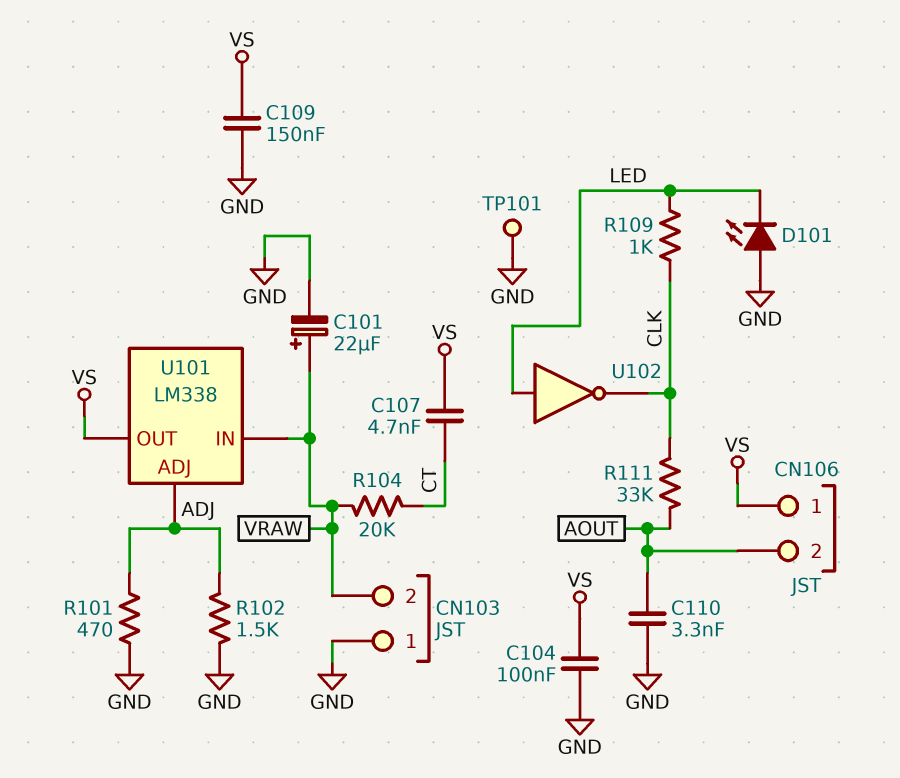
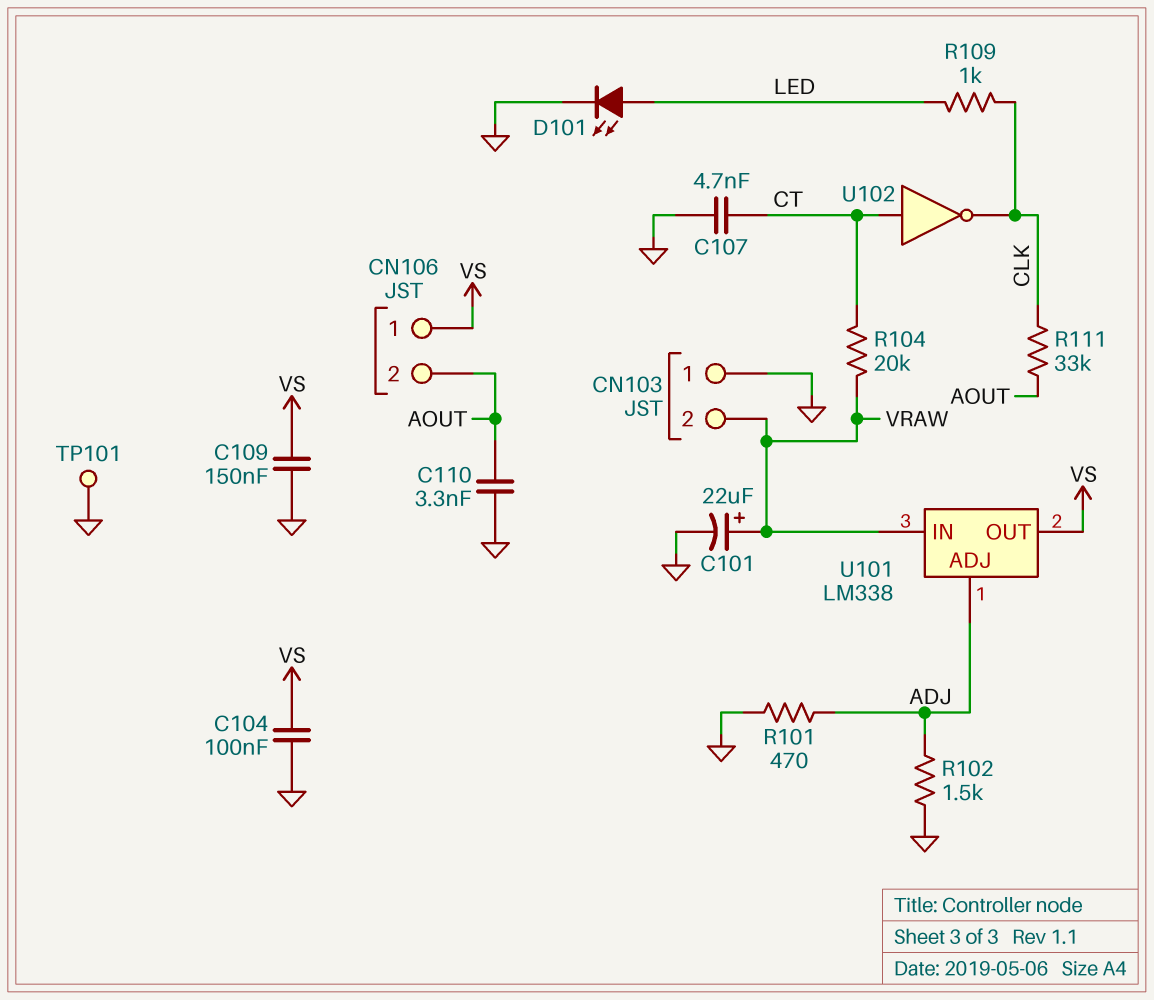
C107: 4.7nF (CT, VS) -> 4.7nF (CT, GND)
D101: LED (A GND, K LED) -> LED (A LED, K GND)
U102: NOT (in LED, out CLK) -> NOT (in CT, out CLK)

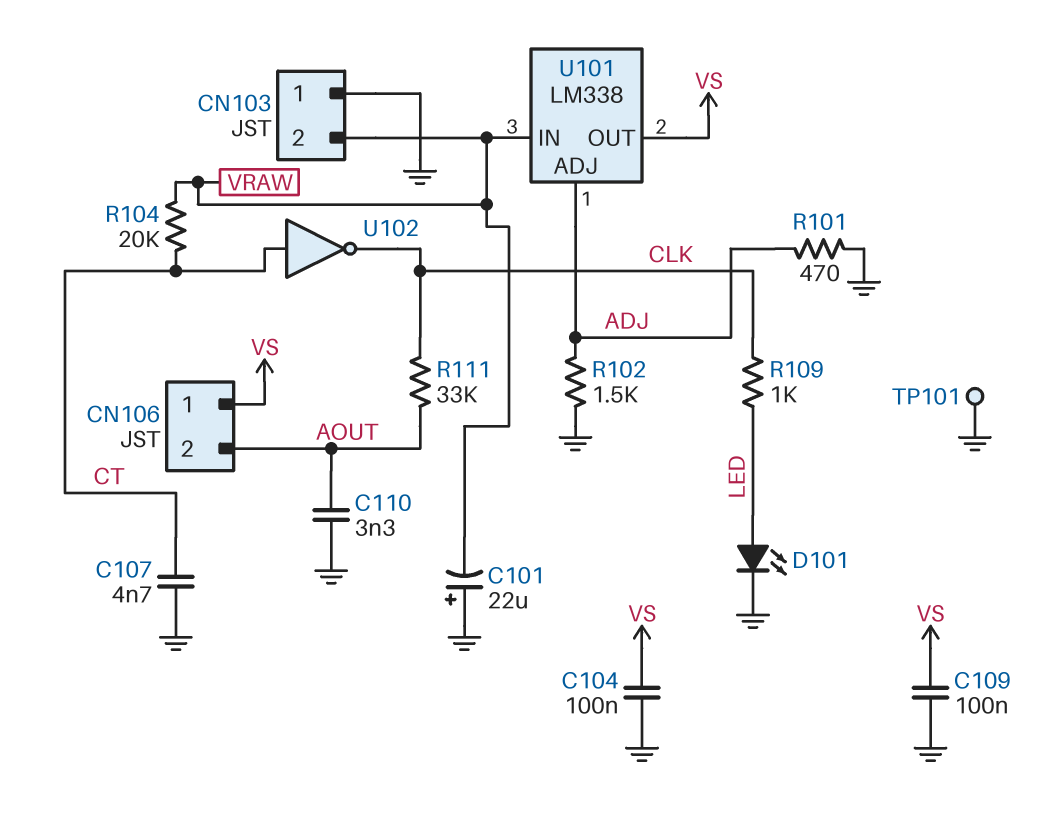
C101: 22uF (plus VRAW, minus GND) -> 22uF (plus GND, minus VRAW)
C109: 150nF (GND, VS) -> 100nF (GND, VS)

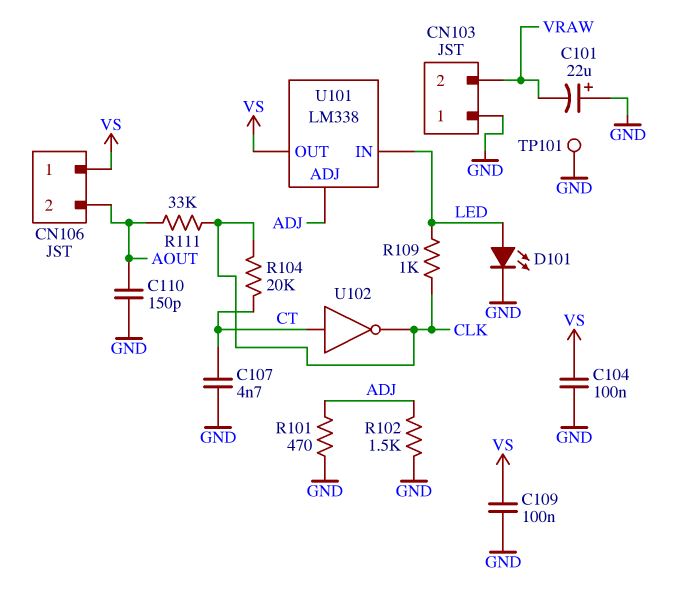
C110: 3.3nF (AOUT, GND) -> 150pF (AOUT, GND)
R104: 20k (CT, VRAW) -> 20k (CLK, CT)
U101 pin IN: VRAW -> LED

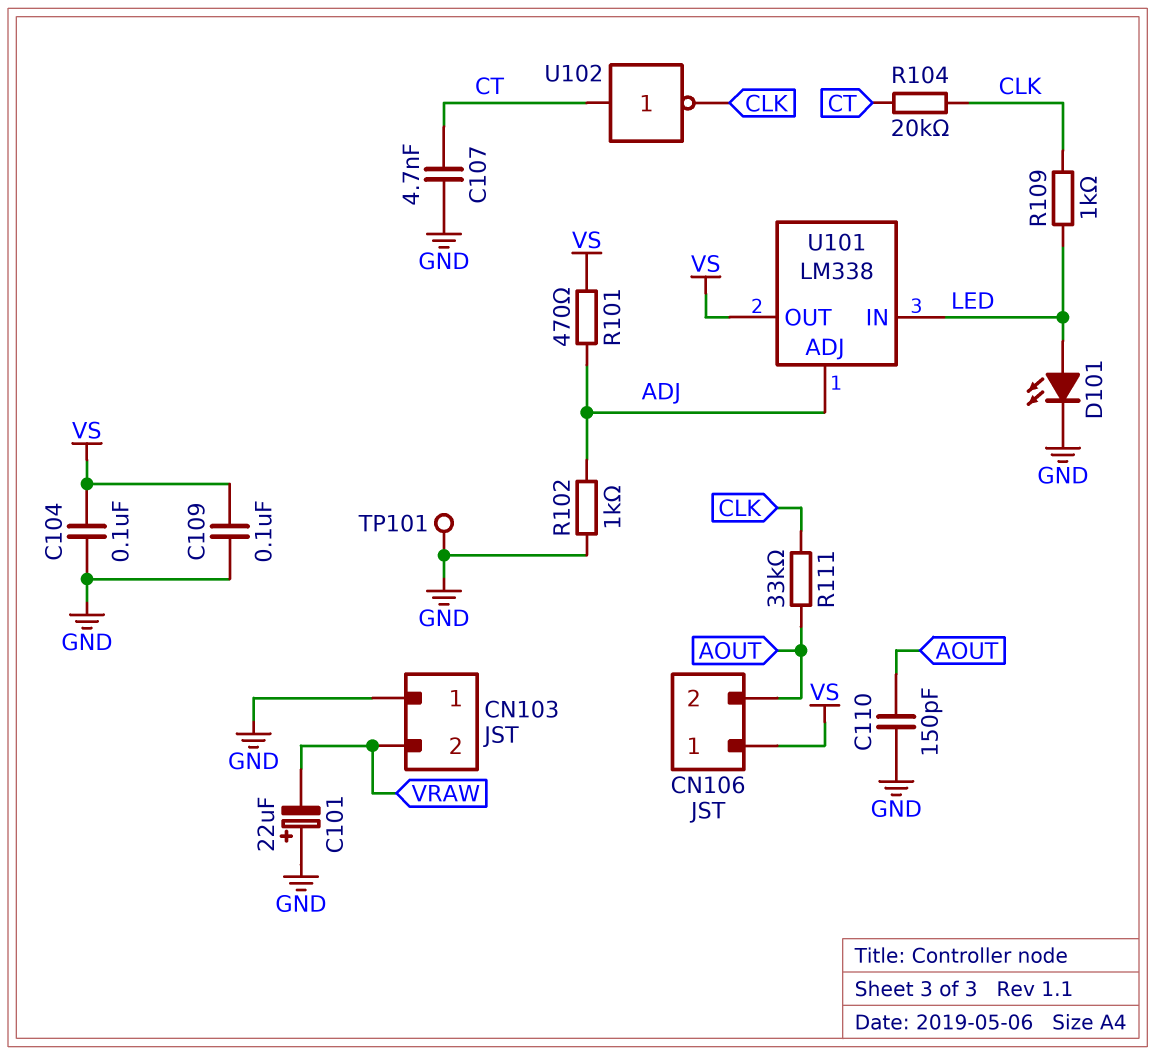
R101: 470 (ADJ, GND) -> 470 (ADJ, VS)
R102: 1.5k (ADJ, GND) -> 1k (ADJ, GND)

